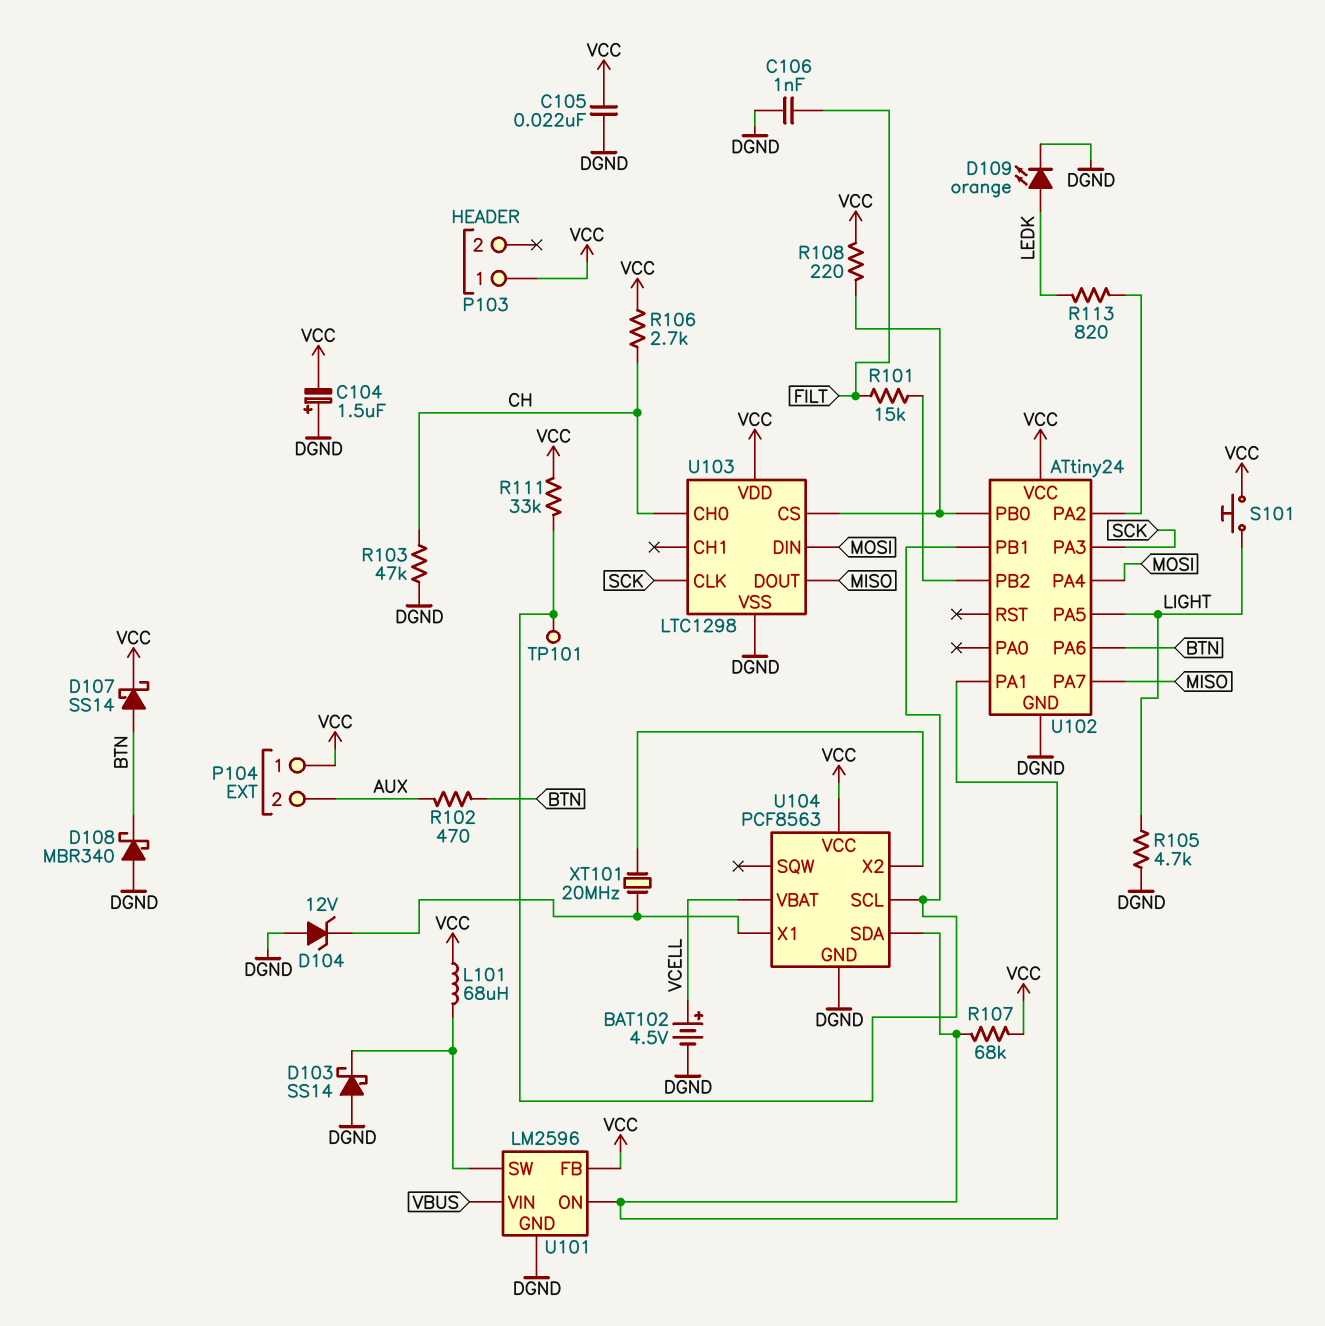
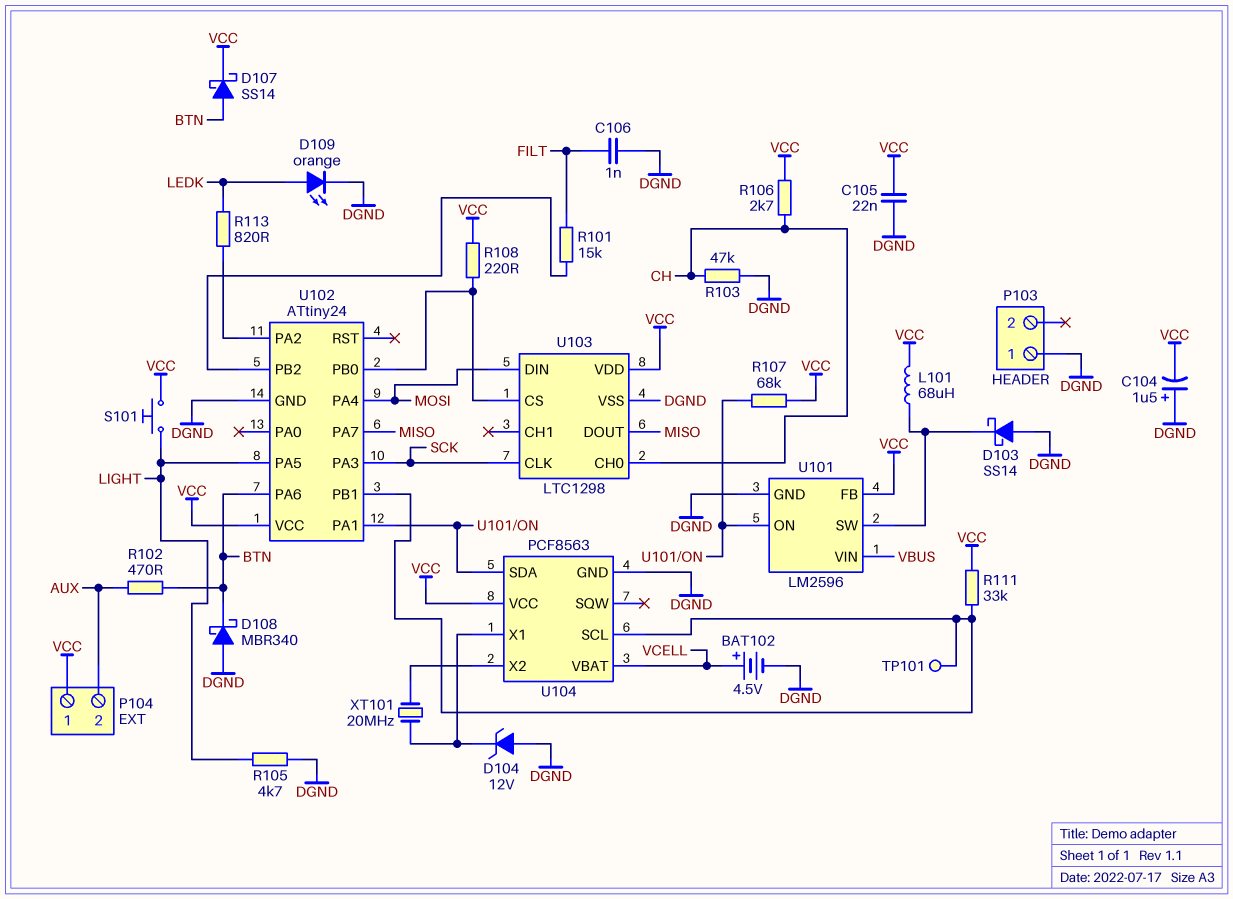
P103 pin 1: VCC -> DGND

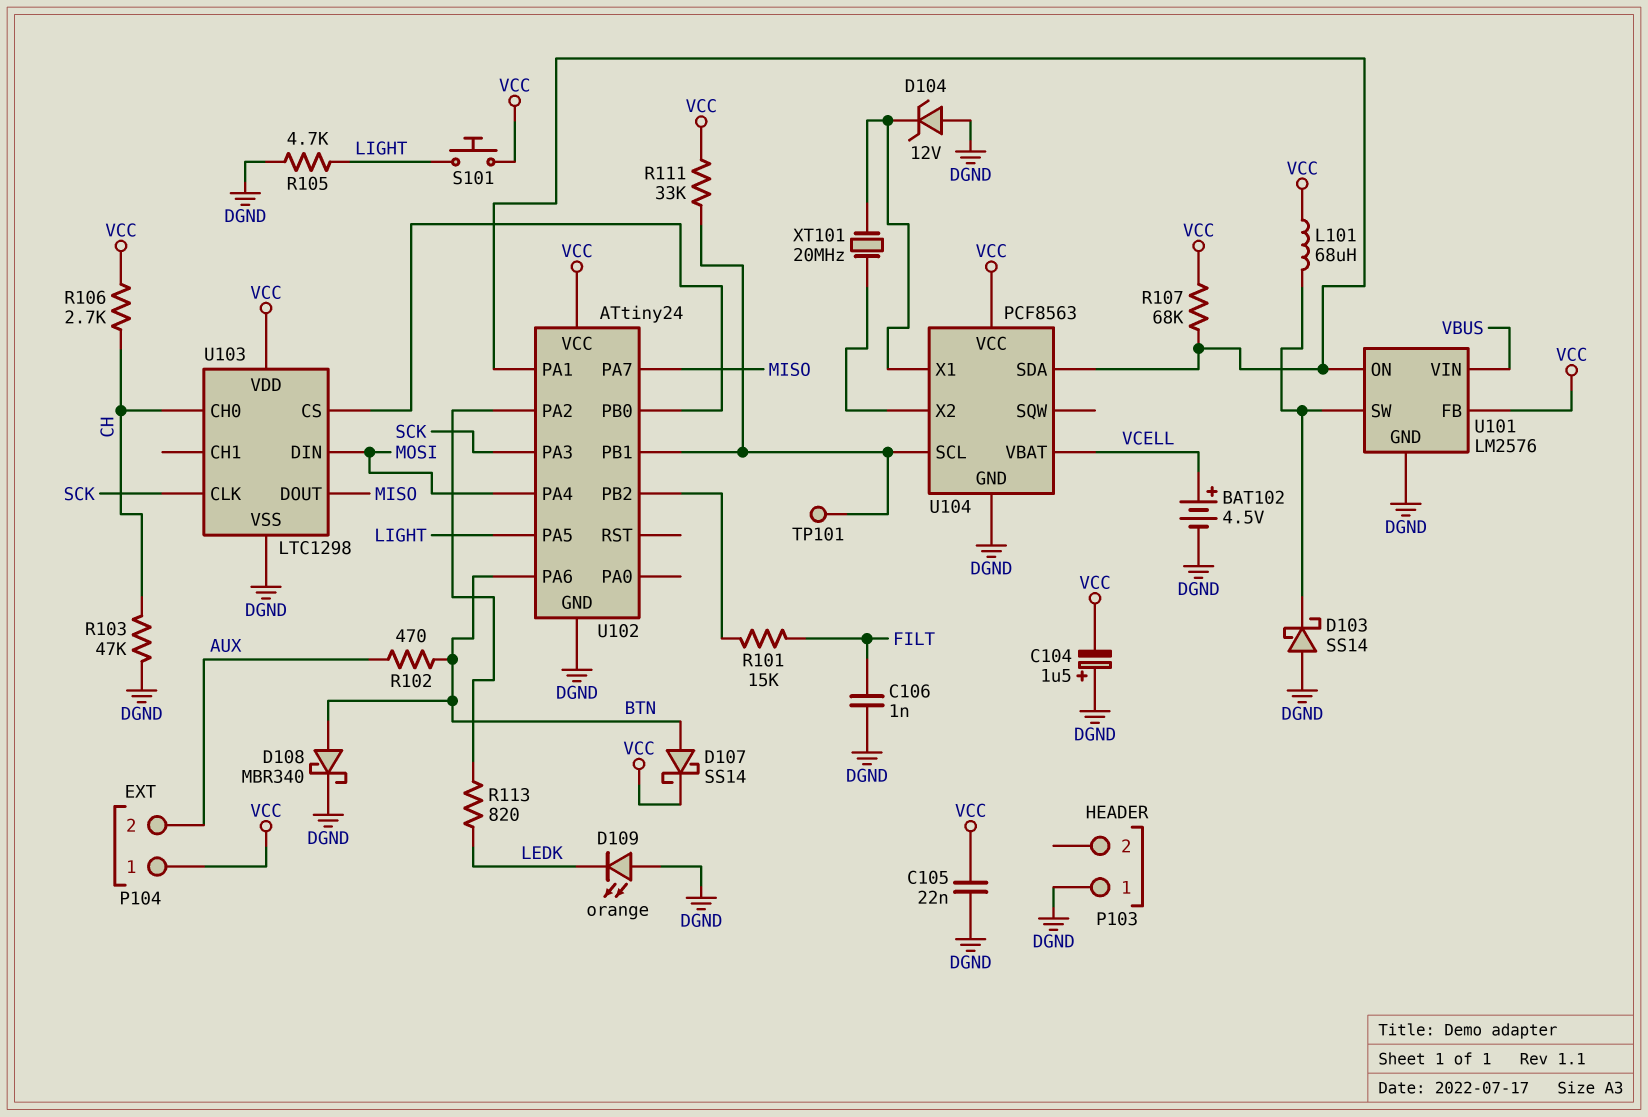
D108: schottky MBR340 (A DGND, K BTN) -> schottky MBR340 (A BTN, K DGND)
D109: LED orange (A LEDK, K DGND) -> LED orange (A DGND, K LEDK)
R108: 220 (U102/PB0, VCC) -> none
U101: LM2596 -> LM2576

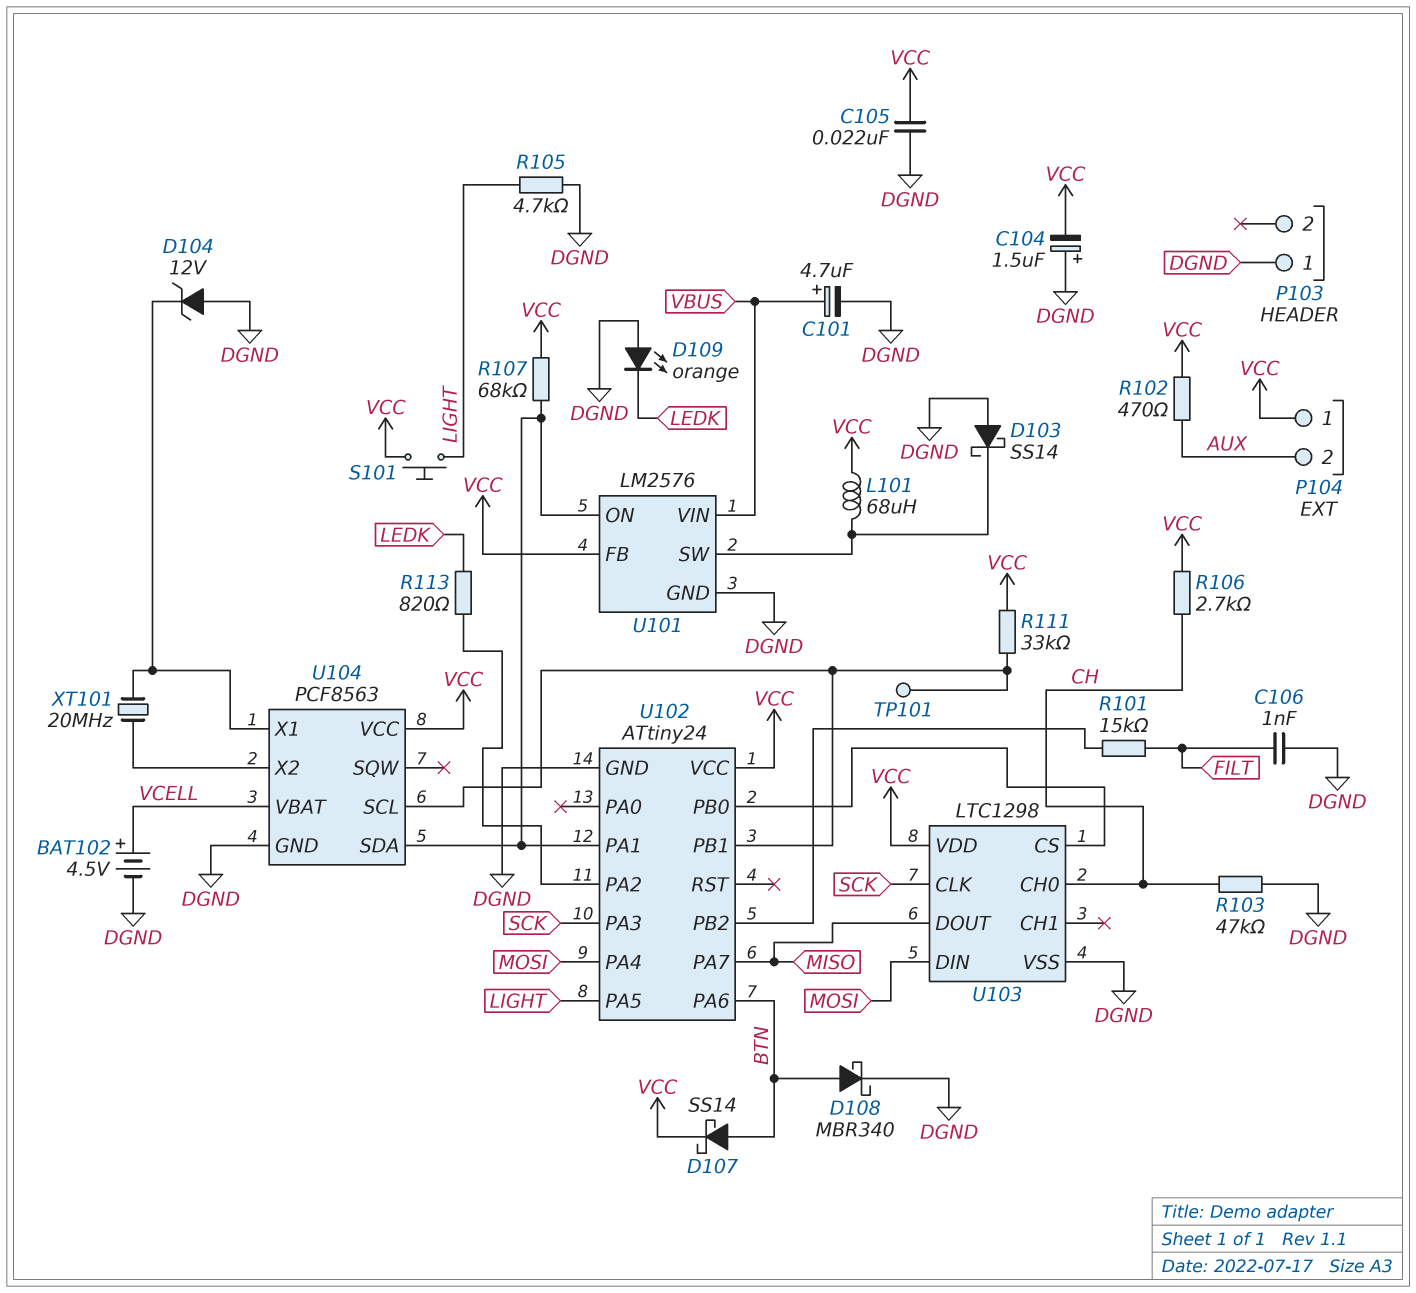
C101: none -> 4.7uF (plus VBUS, minus DGND)
R102: 470 (AUX, BTN) -> 470 (AUX, VCC)

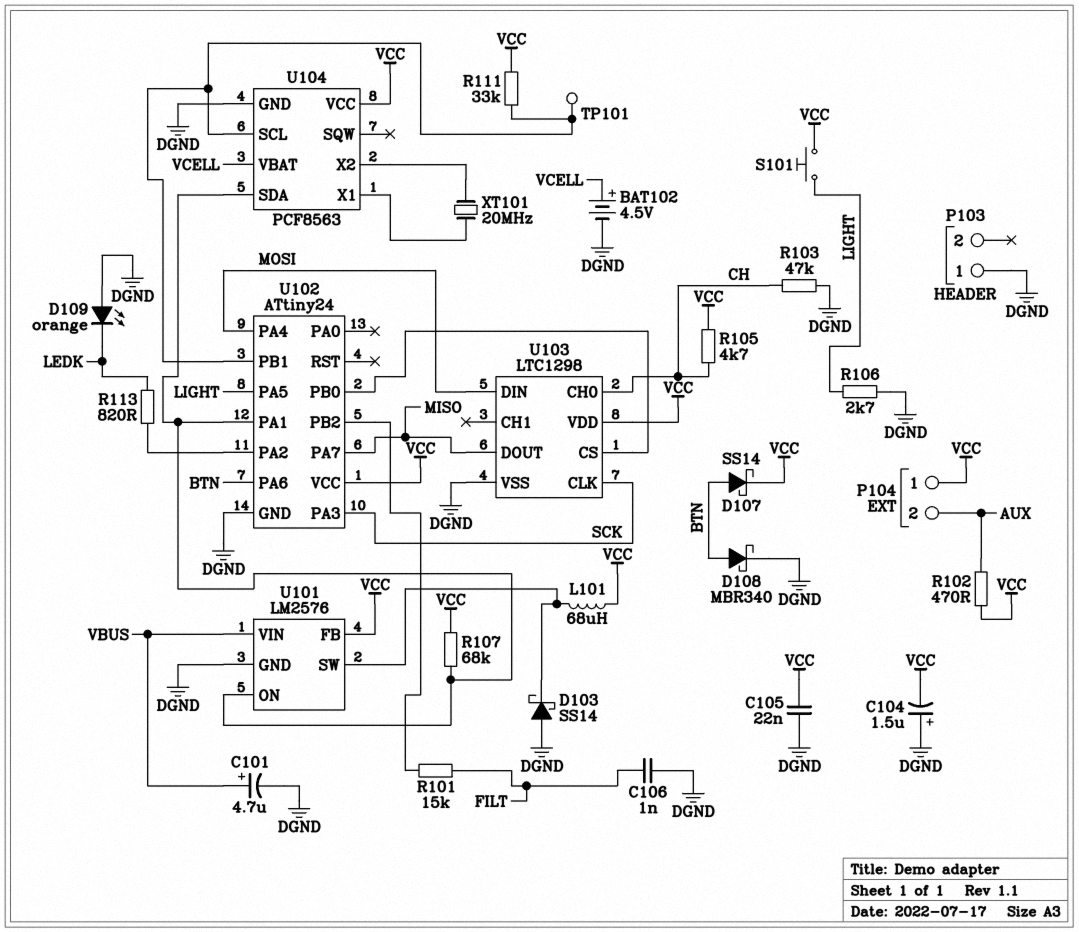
D104: zener 12V (A DGND, K U104/X1) -> none
R105: 4.7k (DGND, LIGHT) -> 4.7k (CH, VCC)
R106: 2.7k (CH, VCC) -> 2.7k (DGND, LIGHT)

